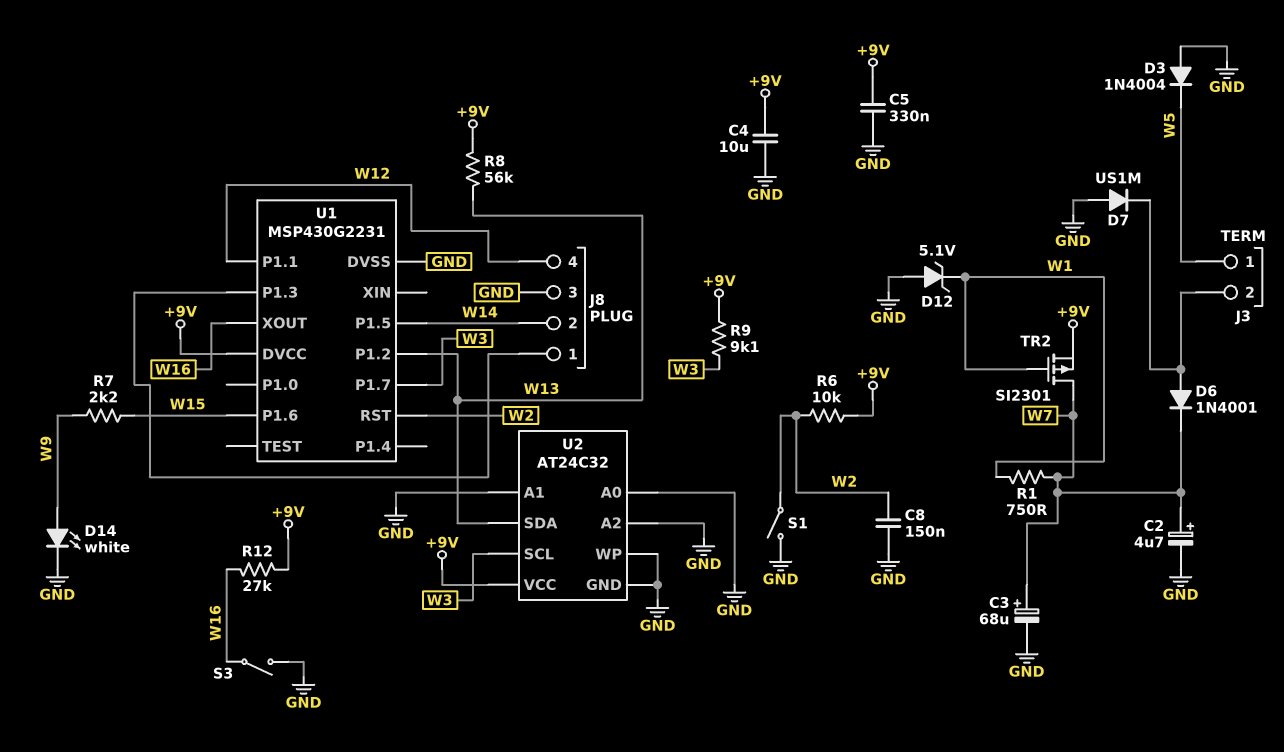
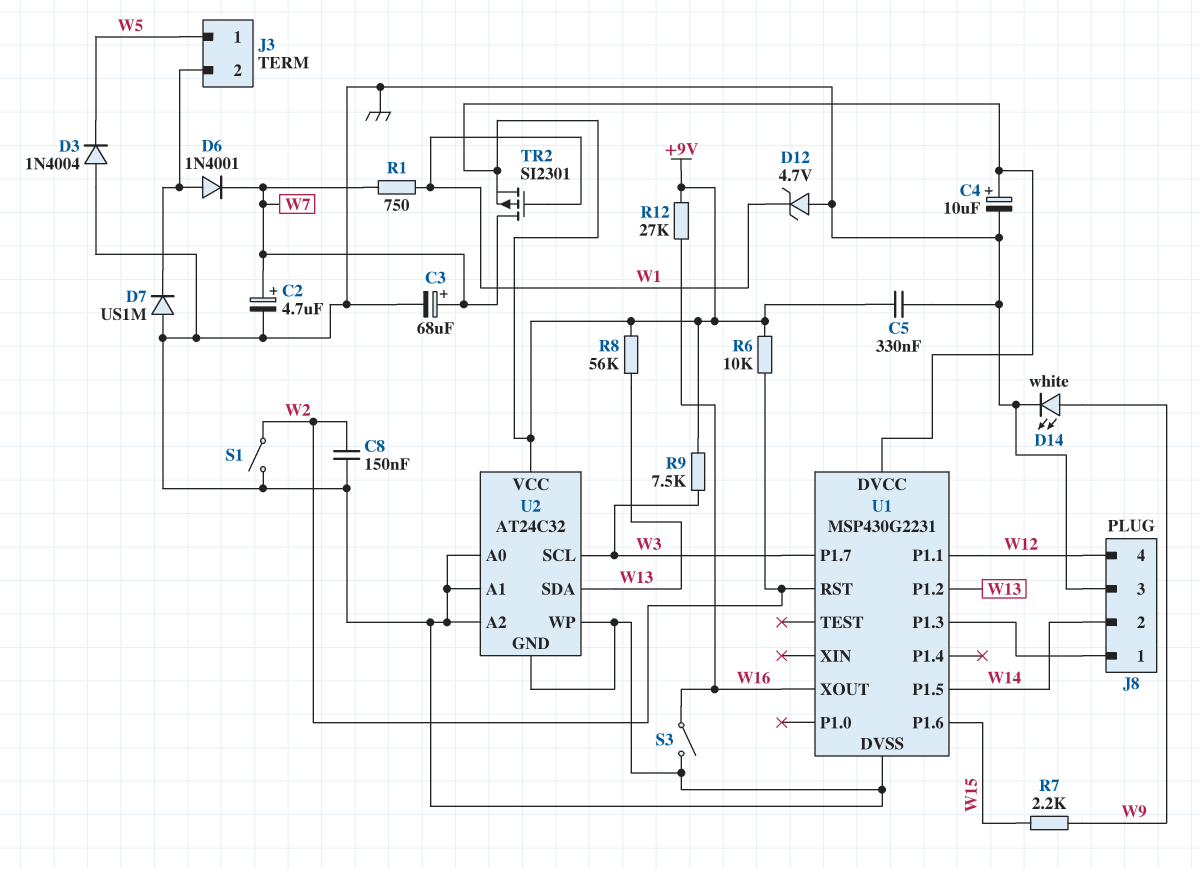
C4: 10uF (+9V, GND) -> 10uF (plus +9V, minus GND)
D12: zener 5.1V (A GND, K W1) -> zener 4.7V (A GND, K W1)
R9: 9.1k (+9V, W3) -> 7.5k (+9V, W3)

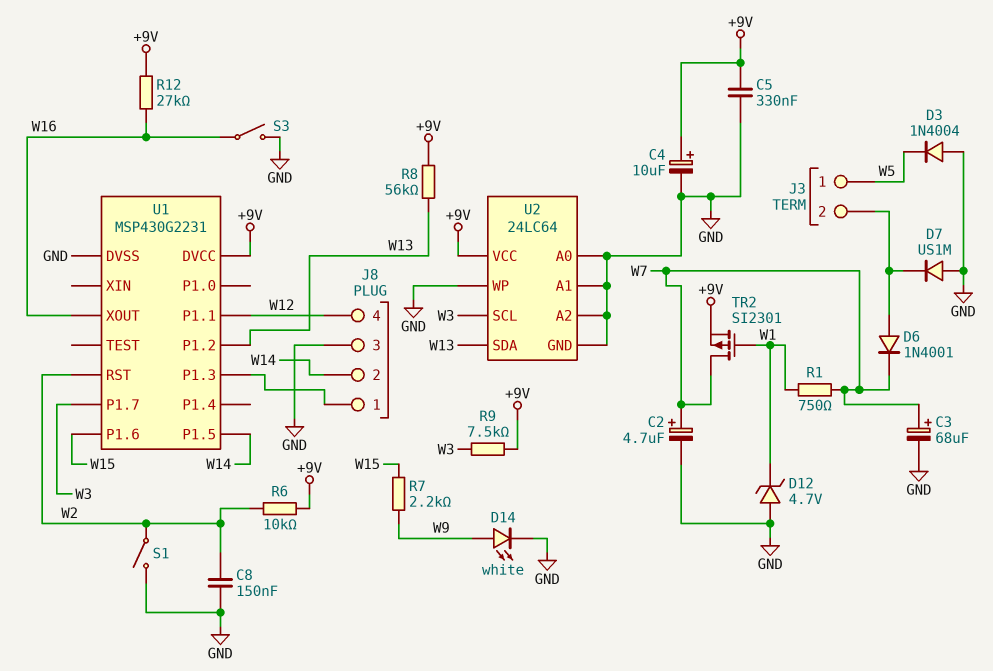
U2: AT24C32 -> 24LC64

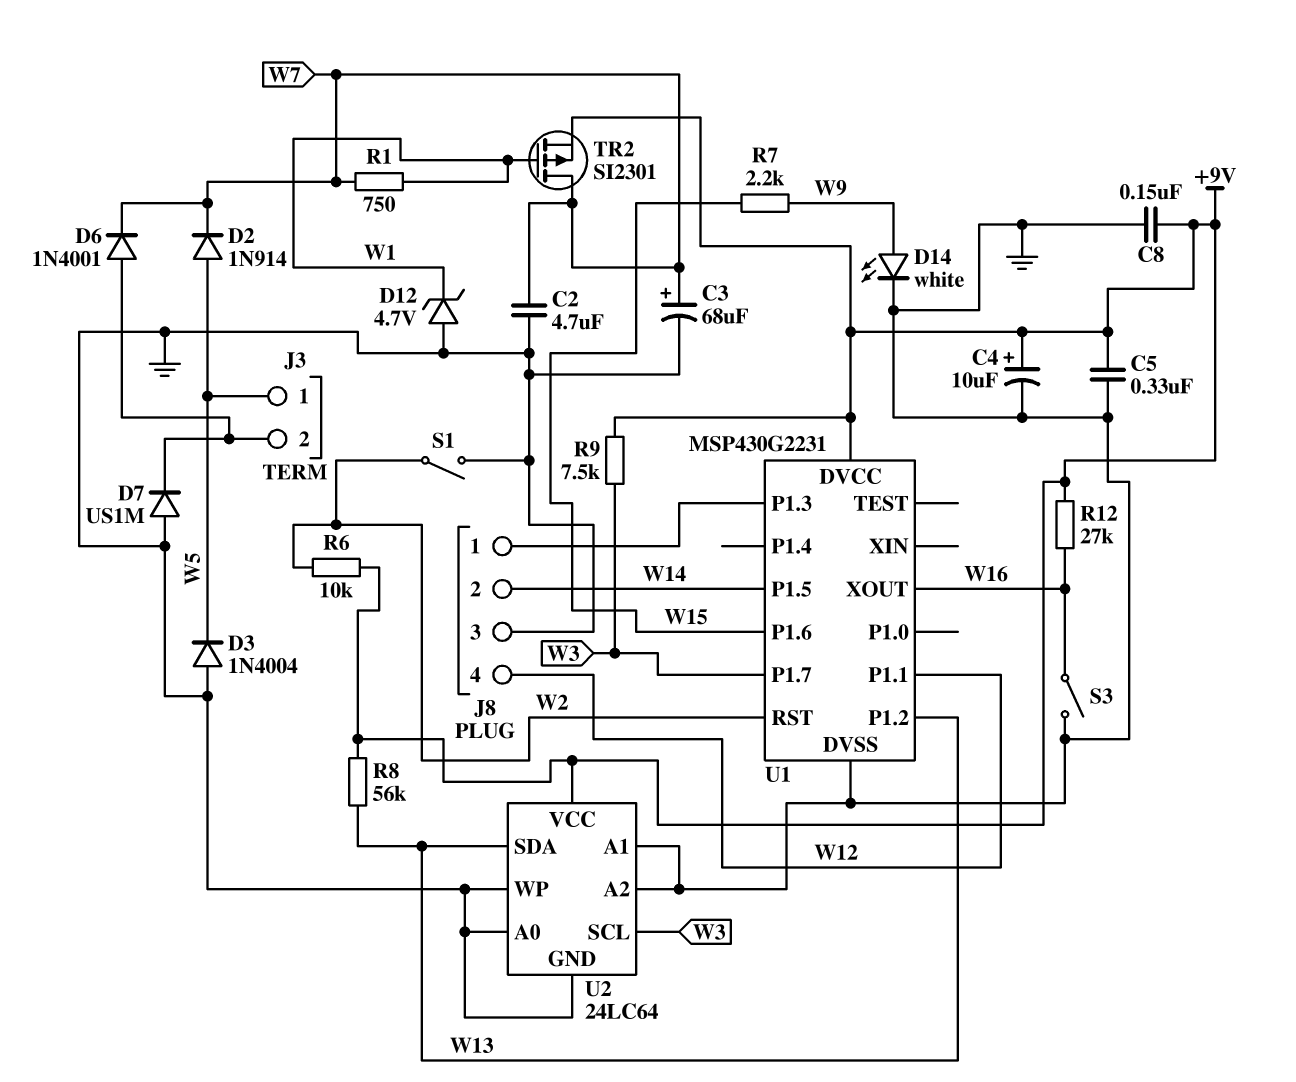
C2: 4.7uF (plus W7, minus GND) -> 4.7uF (GND, W7)
C8: 150nF (GND, W2) -> 150nF (+9V, GND)
D2: none -> diode 1N914 (A W5, K W7)

